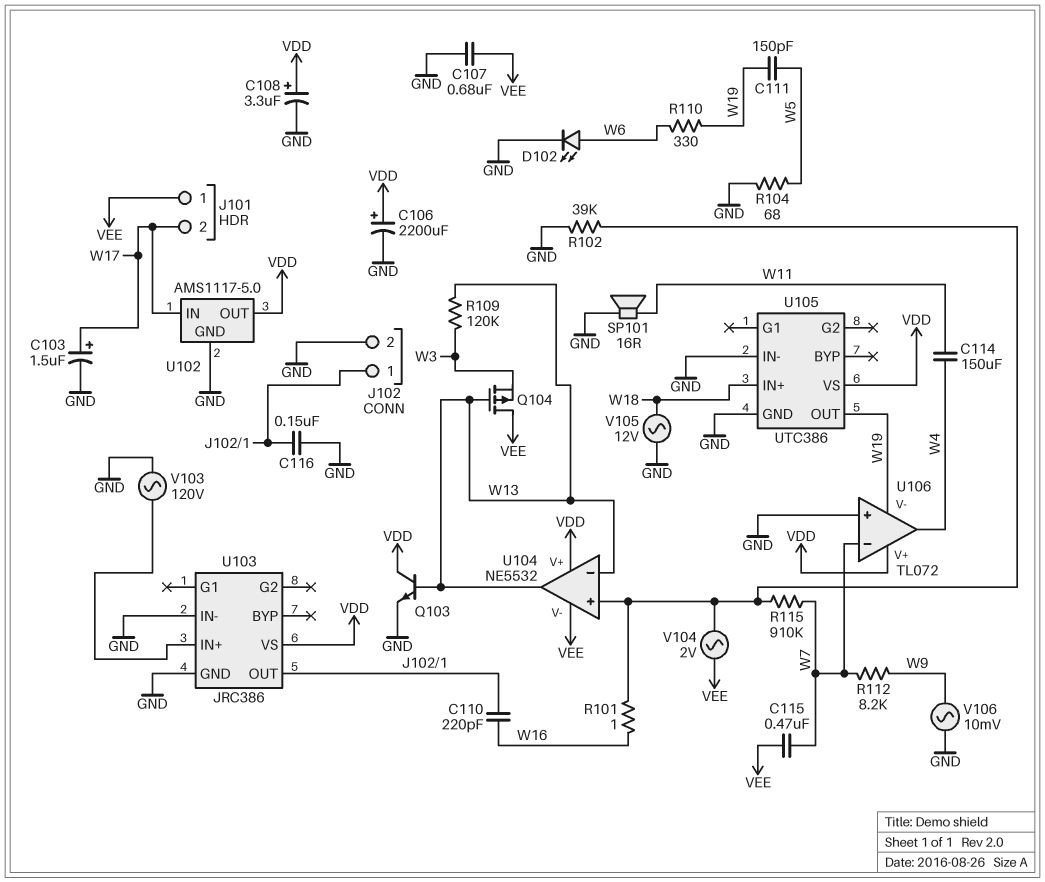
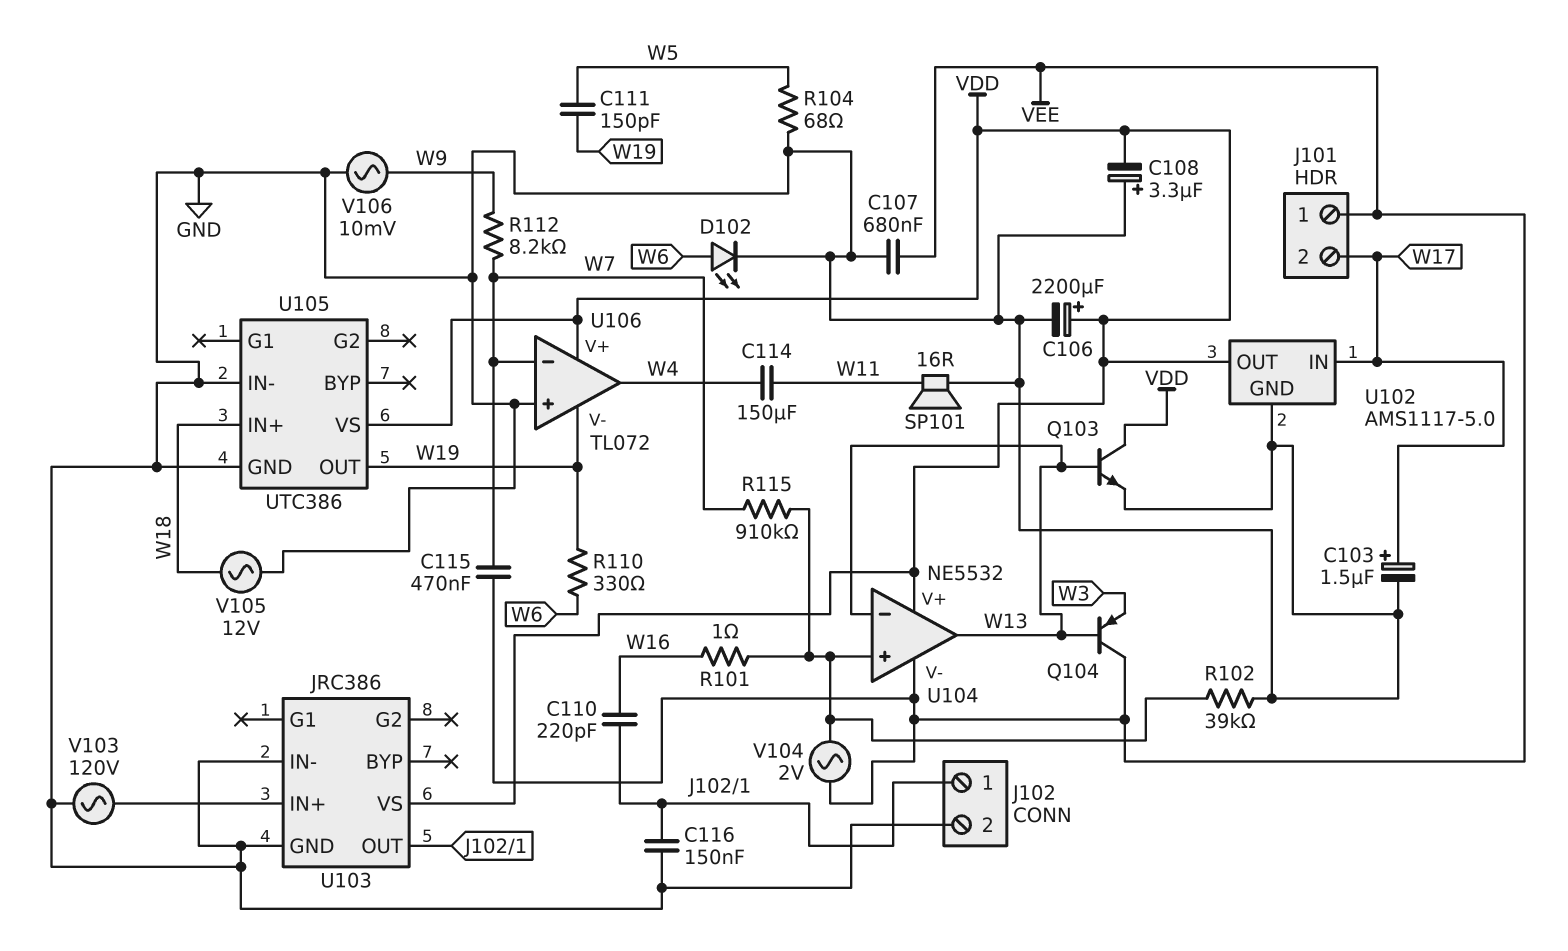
C108: 3.3uF (plus VDD, minus GND) -> 3.3uF (plus GND, minus VDD)
Q104: PMOS (G W13, D VEE, S W3) -> PNP (B W13, C VEE, E W3)
R109: 120k (W3, W13) -> none

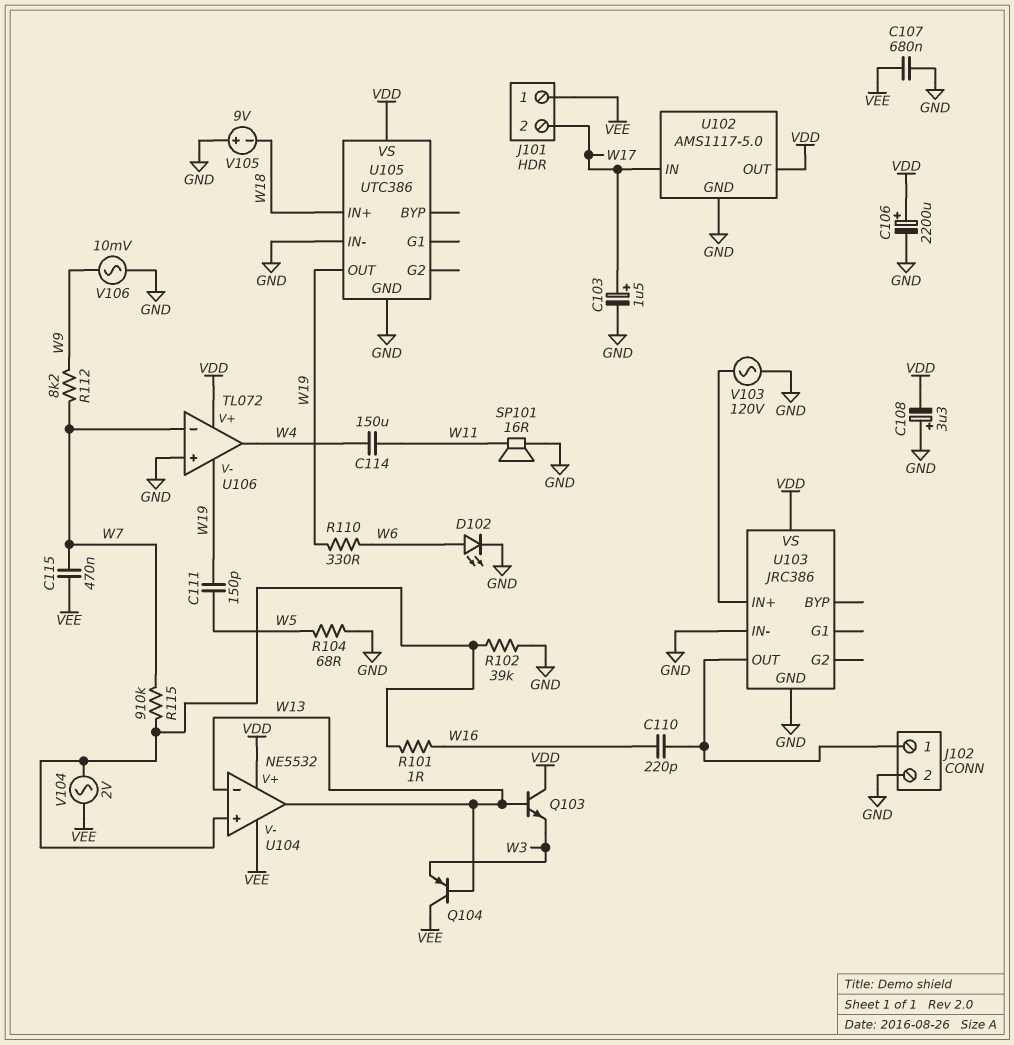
C116: 150nF (GND, J102/1) -> none
Q103: NPN (B W13, C VDD, E GND) -> NPN (B W13, C VDD, E W3)
V105: AC 12V (GND, W18) -> 9V (plus GND, minus W18)

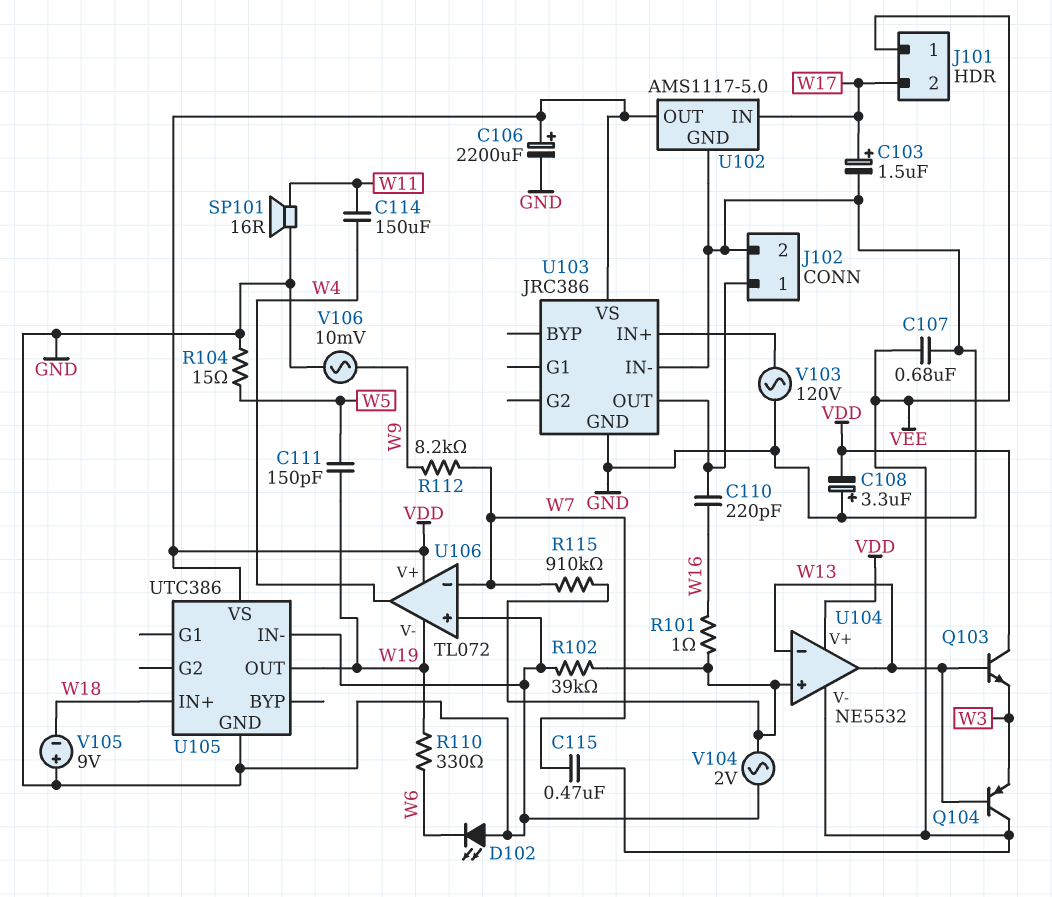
D102: LED (A W6, K GND) -> LED (A GND, K W6)
R104: 68 (GND, W5) -> 15 (GND, W5)
V104: AC 2V (U104/in+, VEE) -> AC 2V (GND, U104/in+)

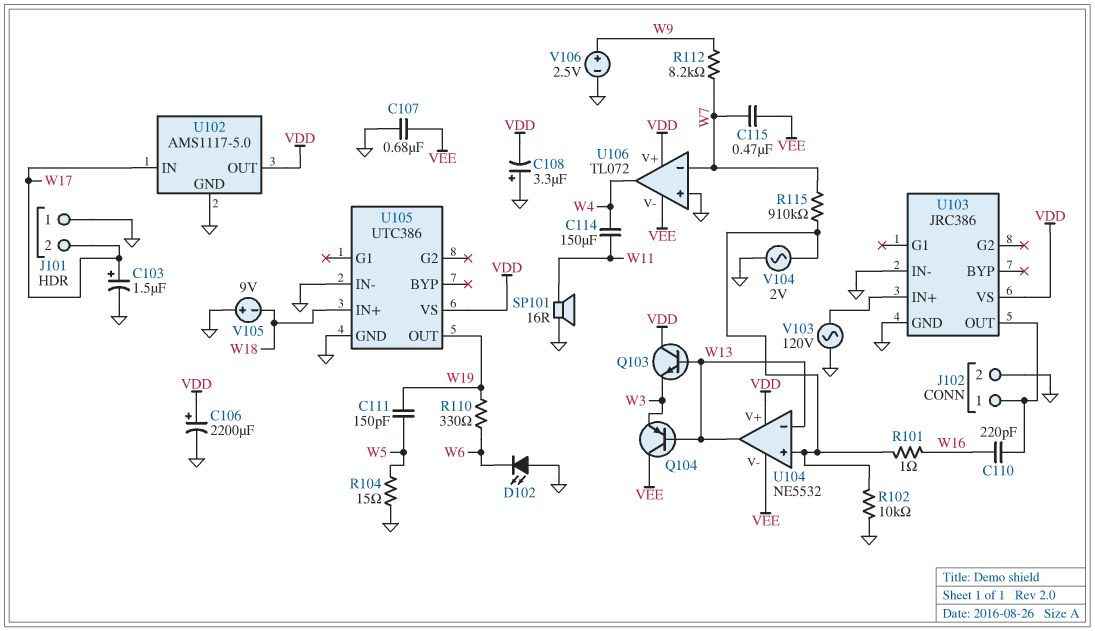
J101 pin 1: VEE -> GND
R102: 39k (GND, U104/in+) -> 10k (GND, U104/in+)
U106 pin V-: W19 -> VEE
V106: AC 10mV (GND, W9) -> 2.5V (plus W9, minus GND)

